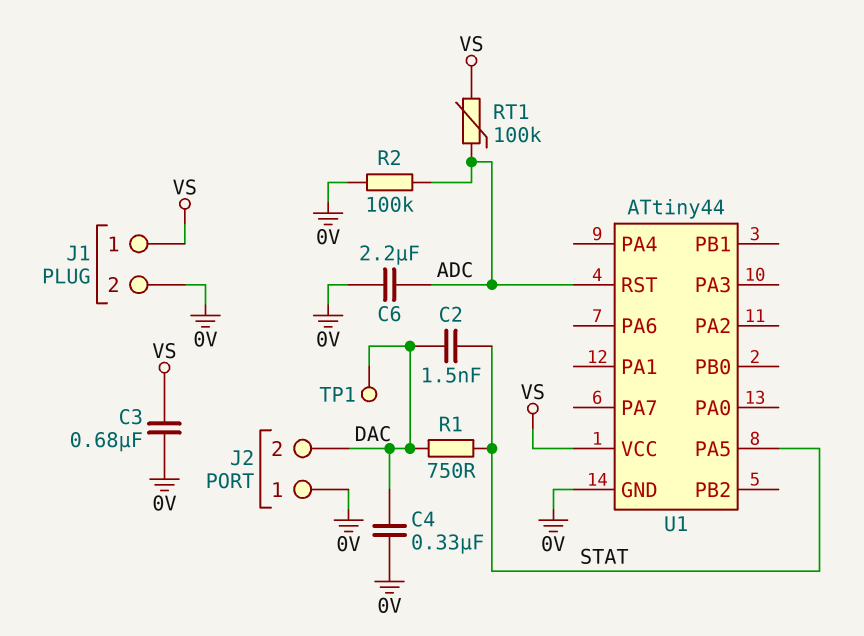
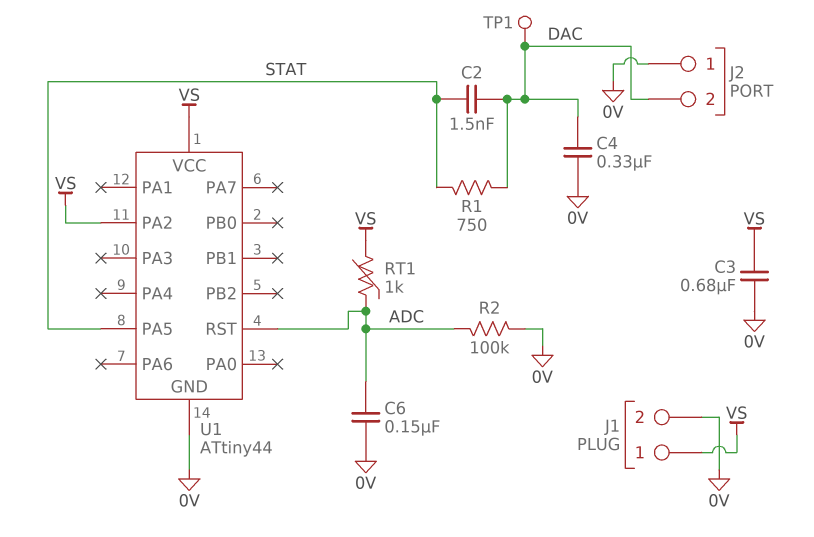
C6: 2.2uF (0V, ADC) -> 150nF (0V, ADC)
RT1: 100k (ADC, VS) -> 1k (ADC, VS)
U1 pin PA2: none -> VS

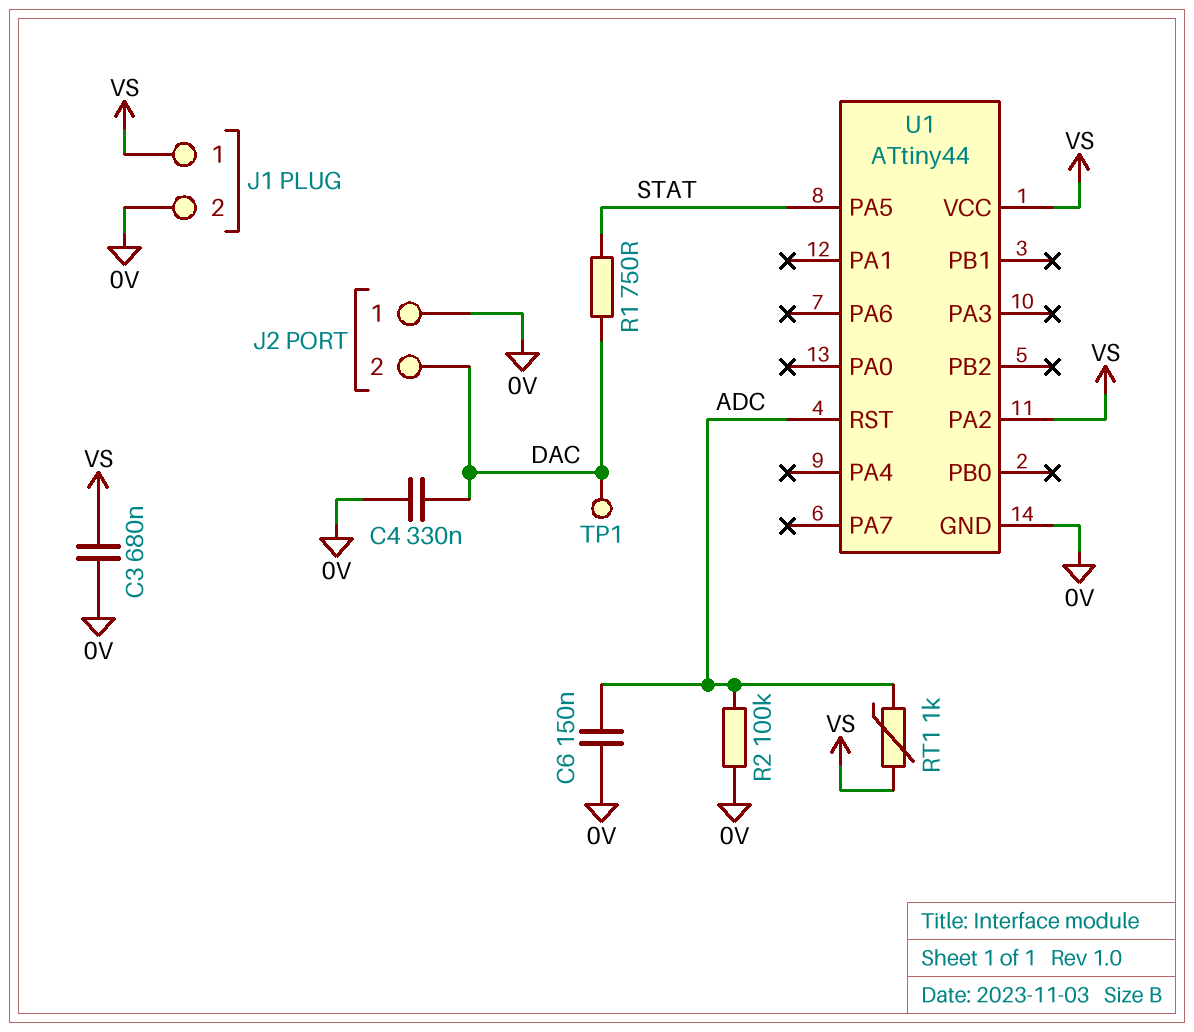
C2: 1.5nF (DAC, STAT) -> none

